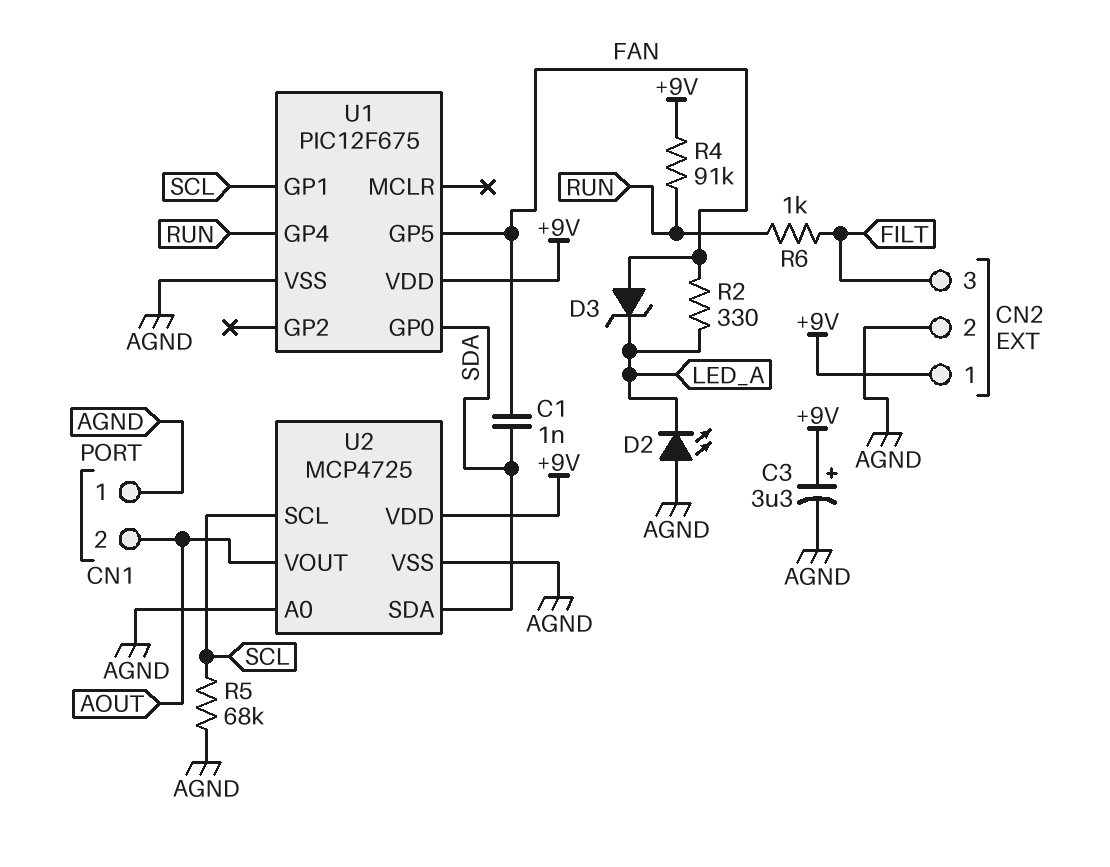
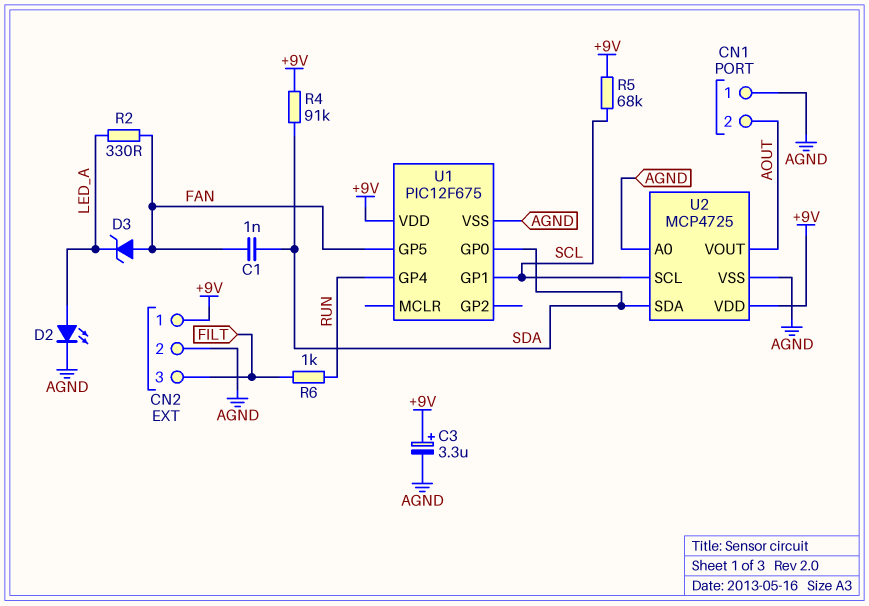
D2: LED (A AGND, K LED_A) -> LED (A LED_A, K AGND)
R4: 91k (+9V, RUN) -> 91k (+9V, SDA)
R5: 68k (AGND, SCL) -> 68k (+9V, SCL)

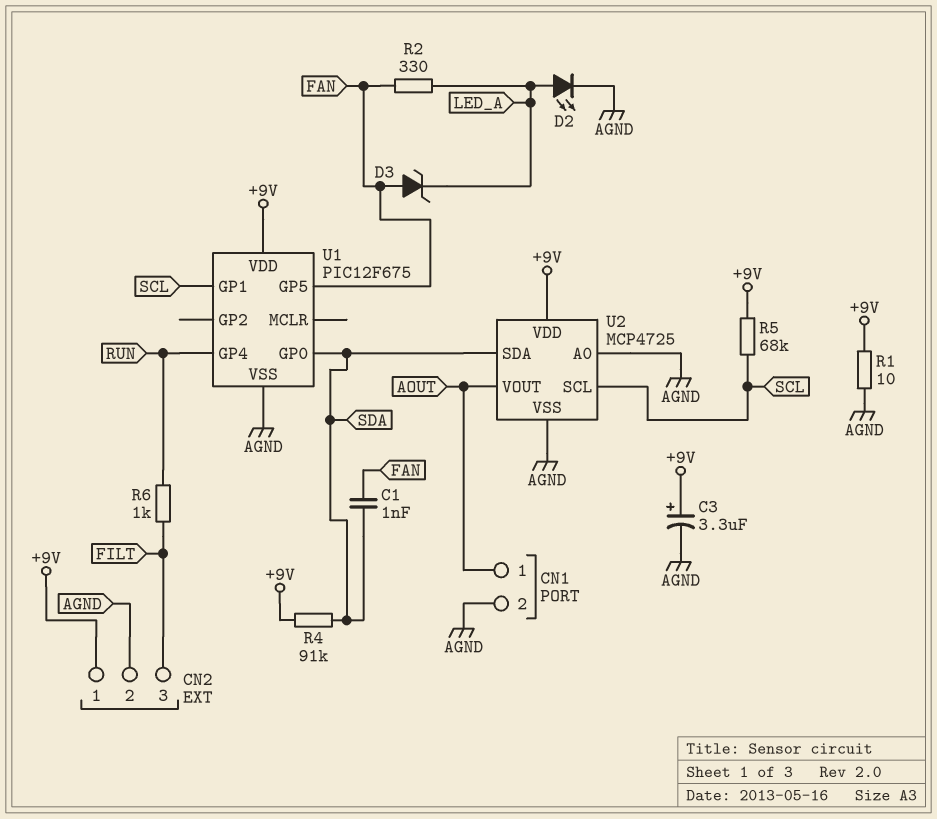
CN1 pin 1: AGND -> AOUT
CN1 pin 2: AOUT -> AGND
R1: none -> 10 (+9V, AGND)

